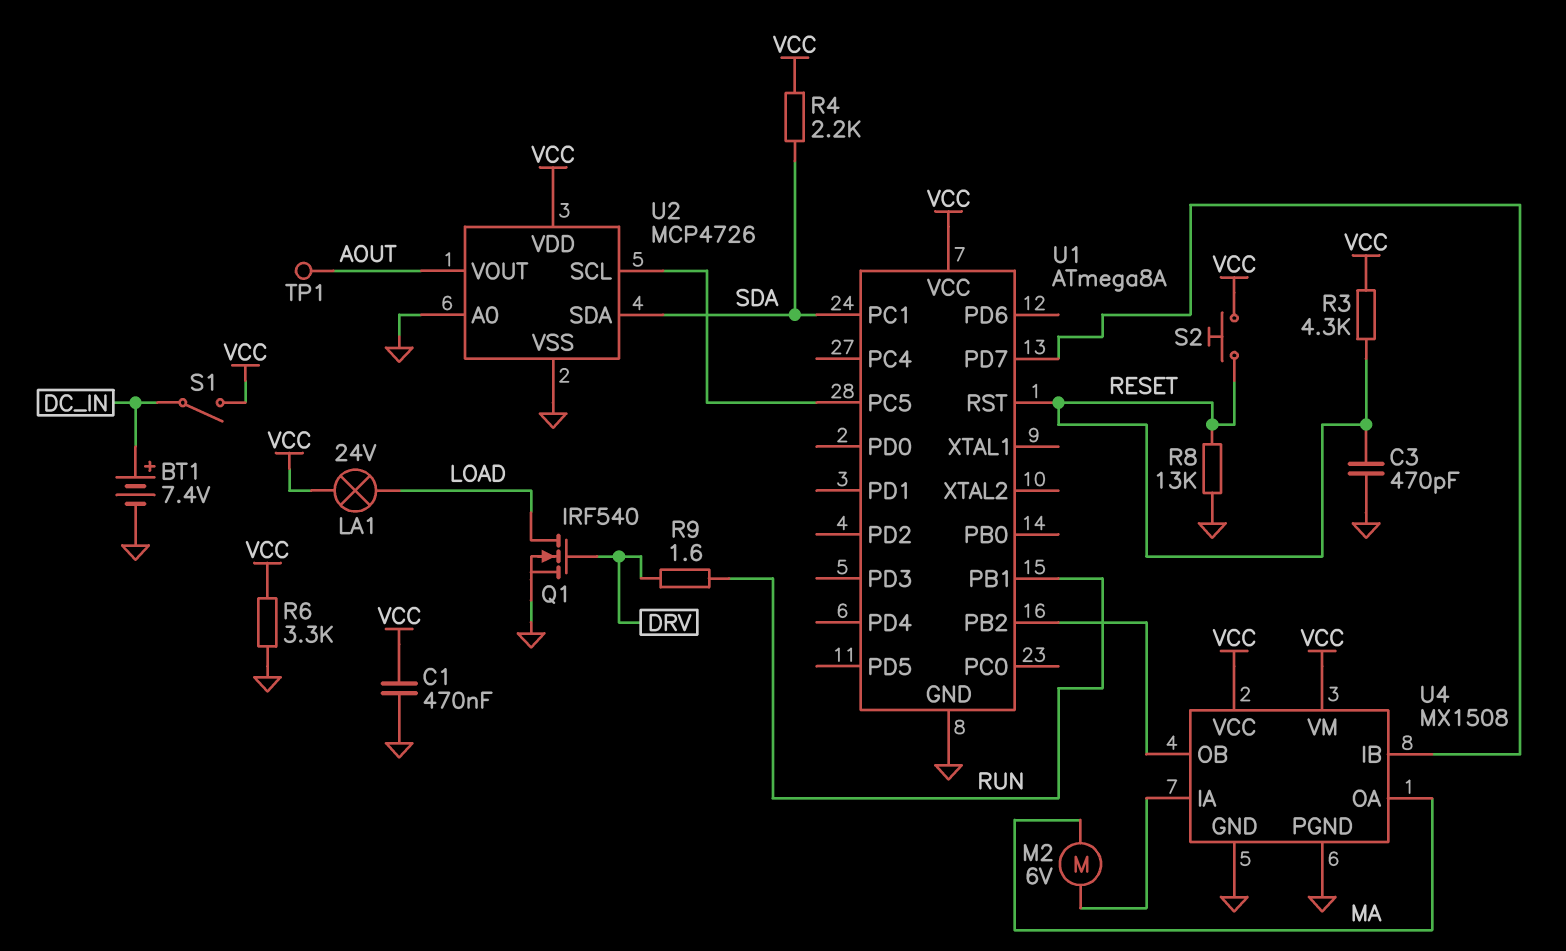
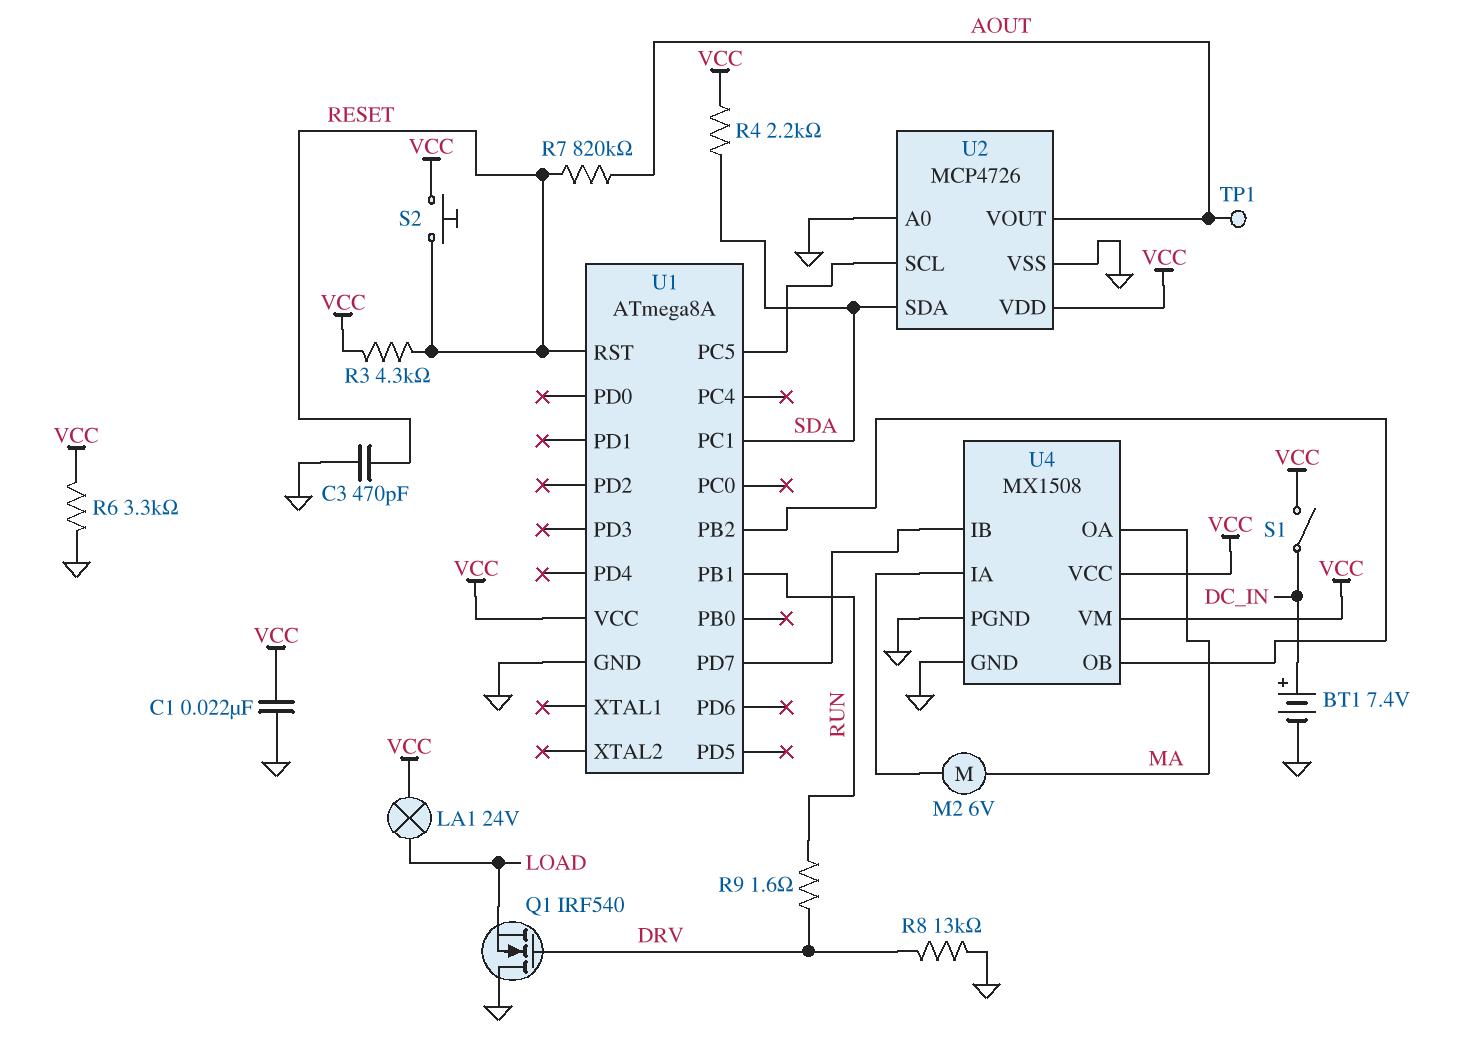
C1: 470nF (GND, VCC) -> 22nF (GND, VCC)
Q1: NMOS IRF540 (G DRV, D LOAD, S GND) -> NMOS IRF540 (G DRV, D GND, S LOAD)
R7: none -> 820k (AOUT, RESET)
R8: 13k (GND, RESET) -> 13k (DRV, GND)

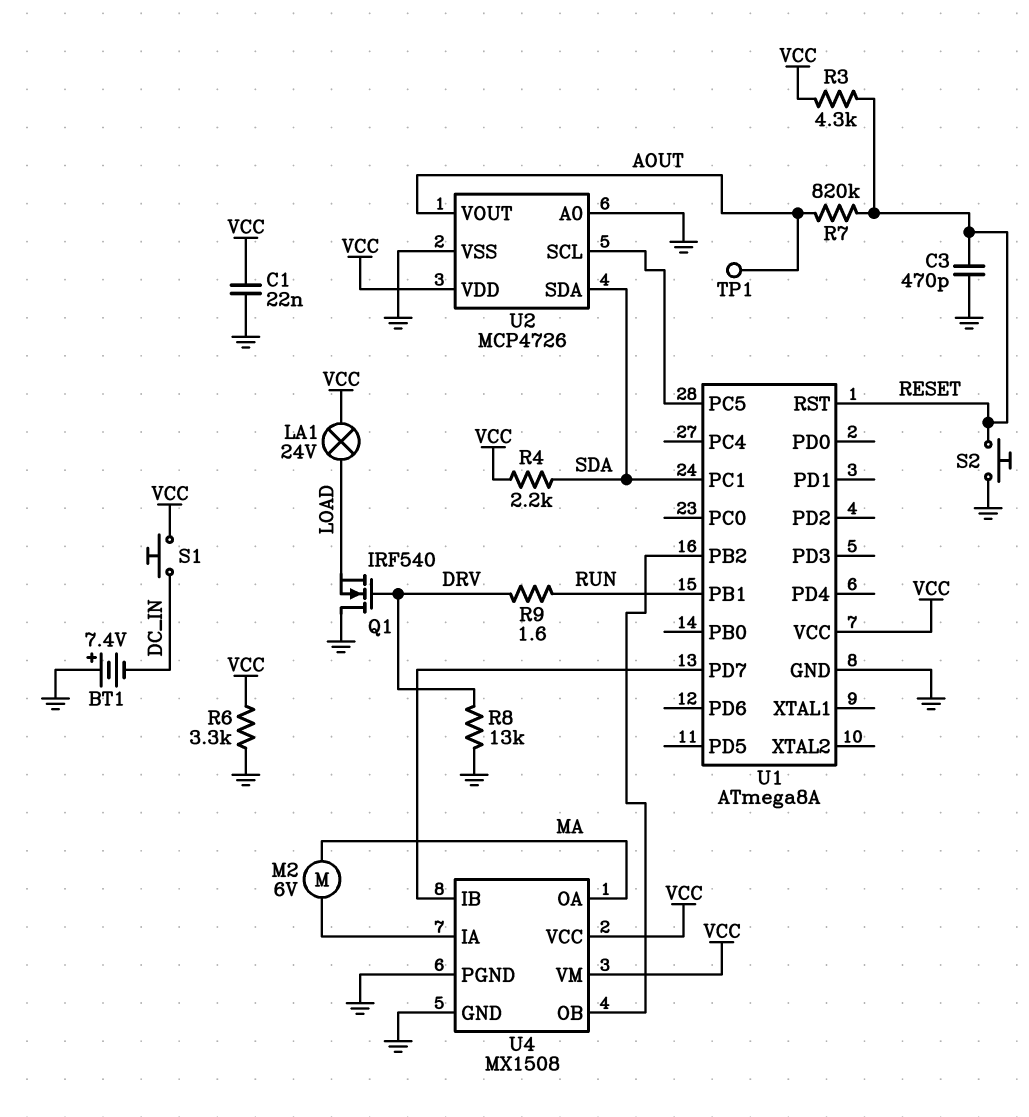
BT1: 7.4V (plus DC_IN, minus GND) -> 7.4V (plus GND, minus DC_IN)
S1: switch (DC_IN, VCC) -> button (DC_IN, VCC)
S2: button (RESET, VCC) -> button (GND, RESET)

